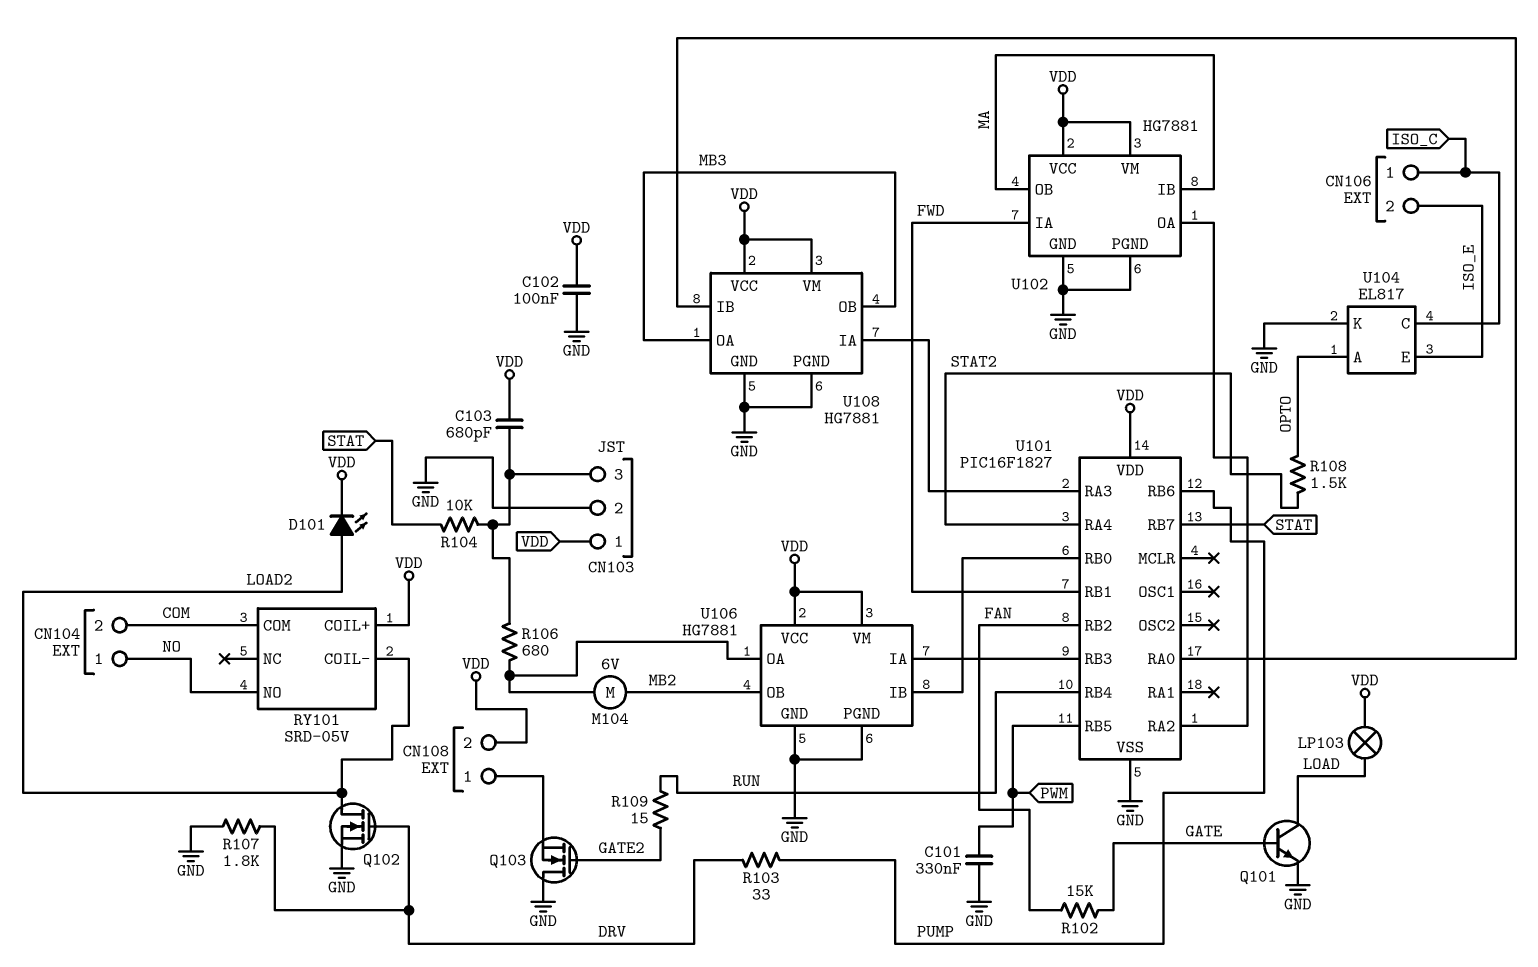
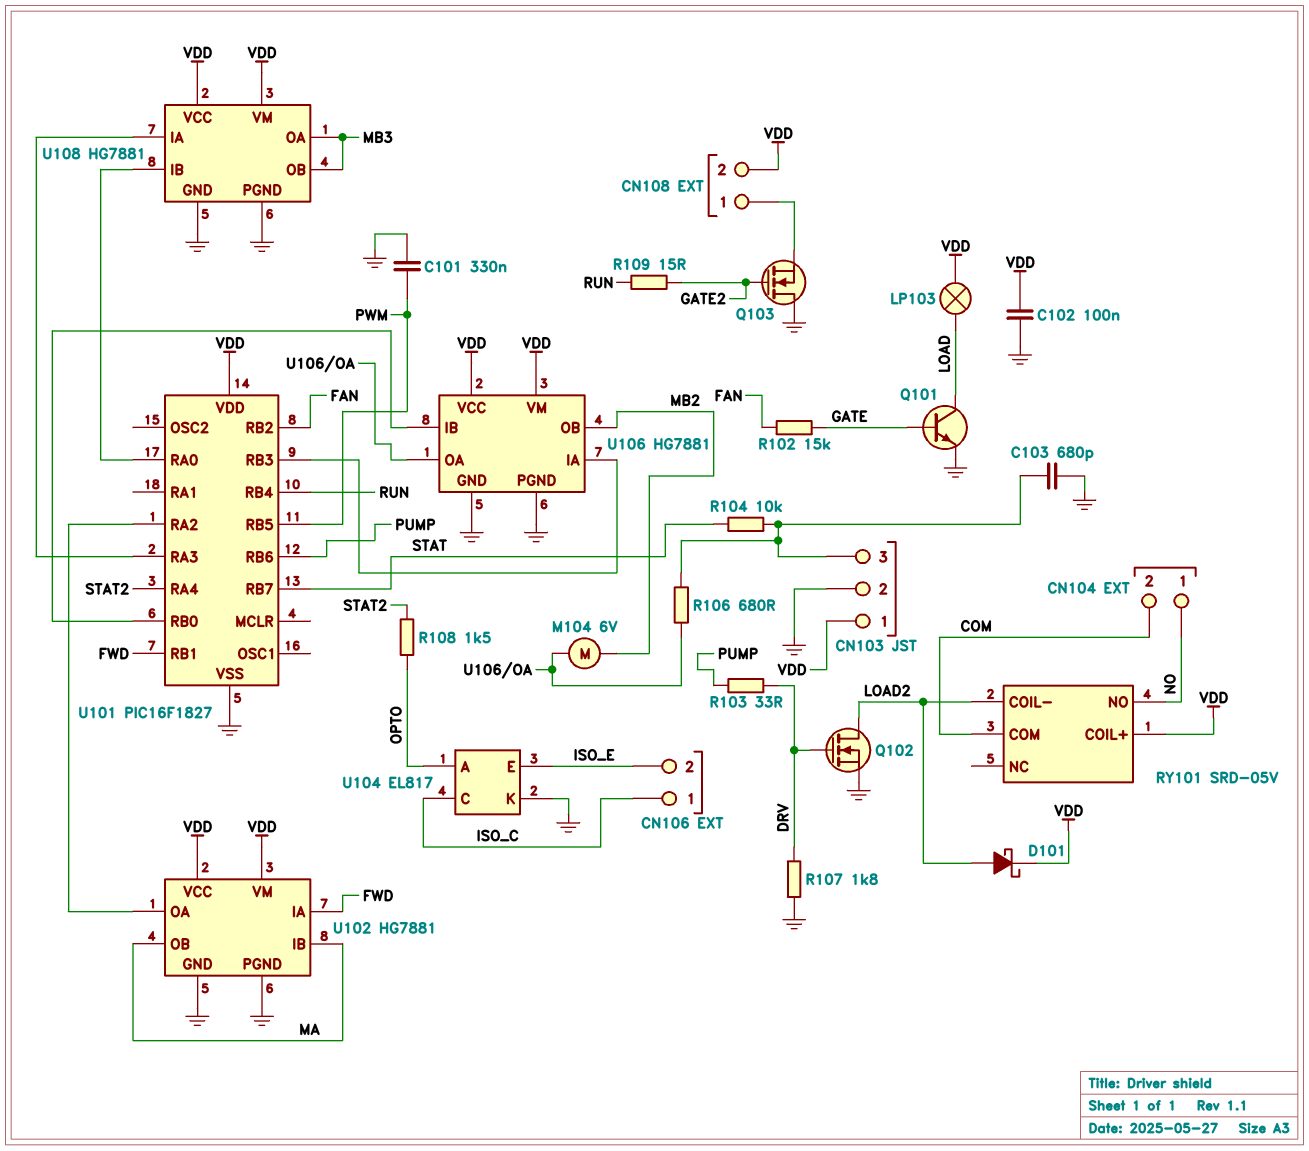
C103: 680pF (CN103/3, VDD) -> 680pF (CN103/3, GND)
D101: LED (A LOAD2, K VDD) -> schottky (A LOAD2, K VDD)

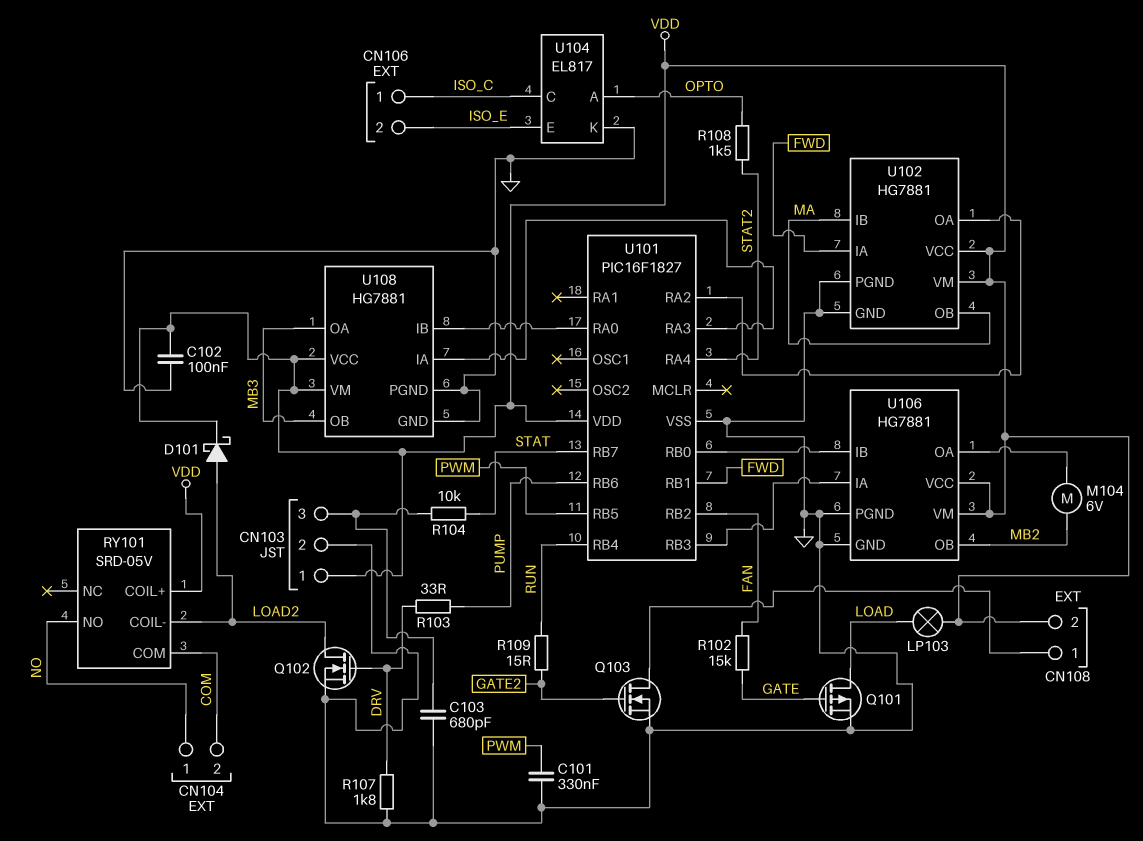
Q101: NPN (B GATE, C LOAD, E GND) -> PMOS (G GATE, D LOAD, S GND)
Q103: NMOS (G GATE2, D GND, S CN108/1) -> NMOS (G GATE2, D CN108/1, S GND)
R106: 680 (CN103/3, U106/OA) -> none

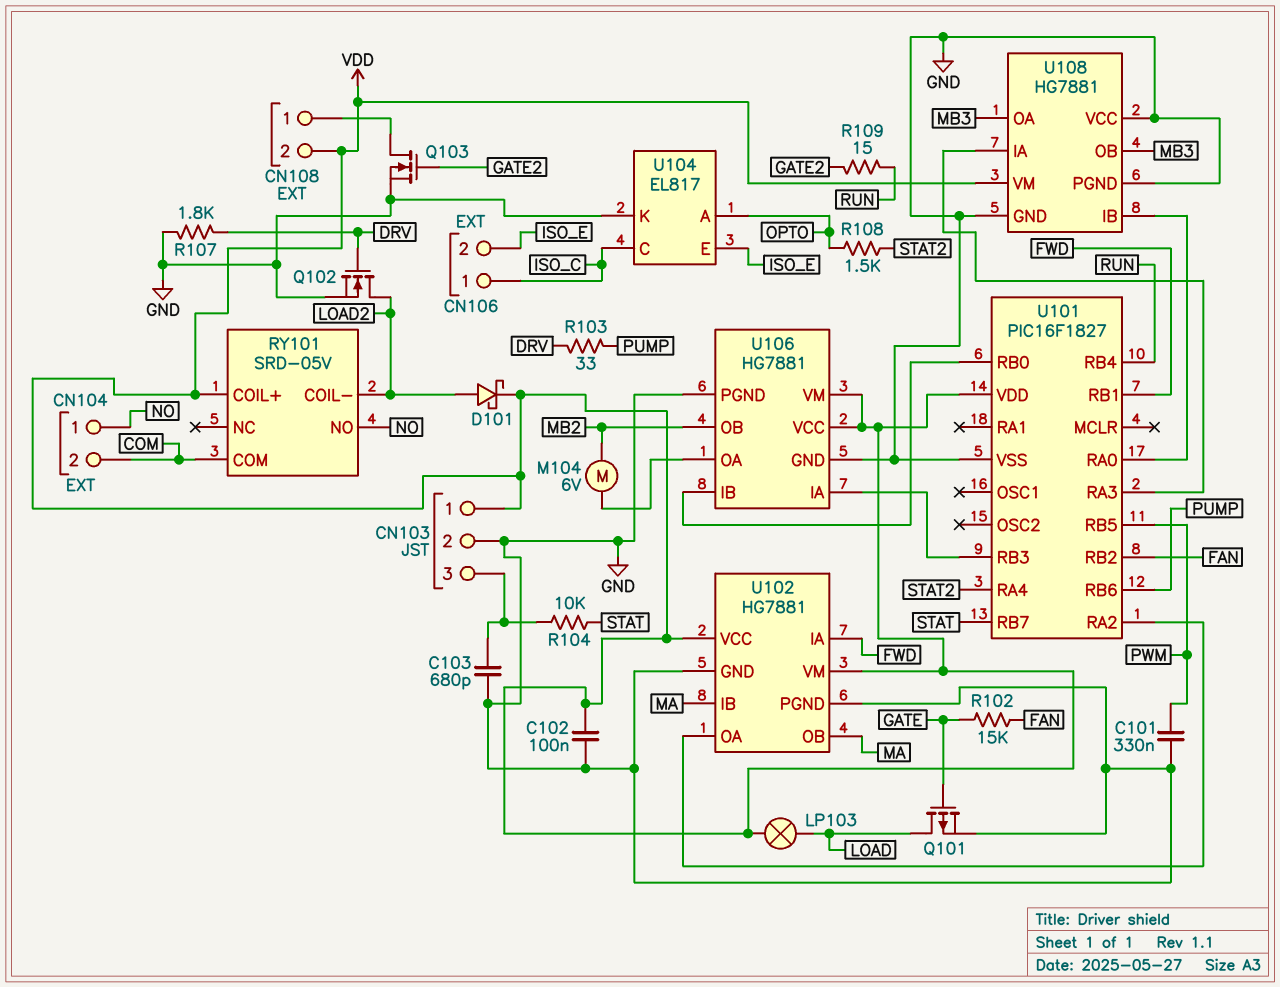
U108 pin VCC: VDD -> GND

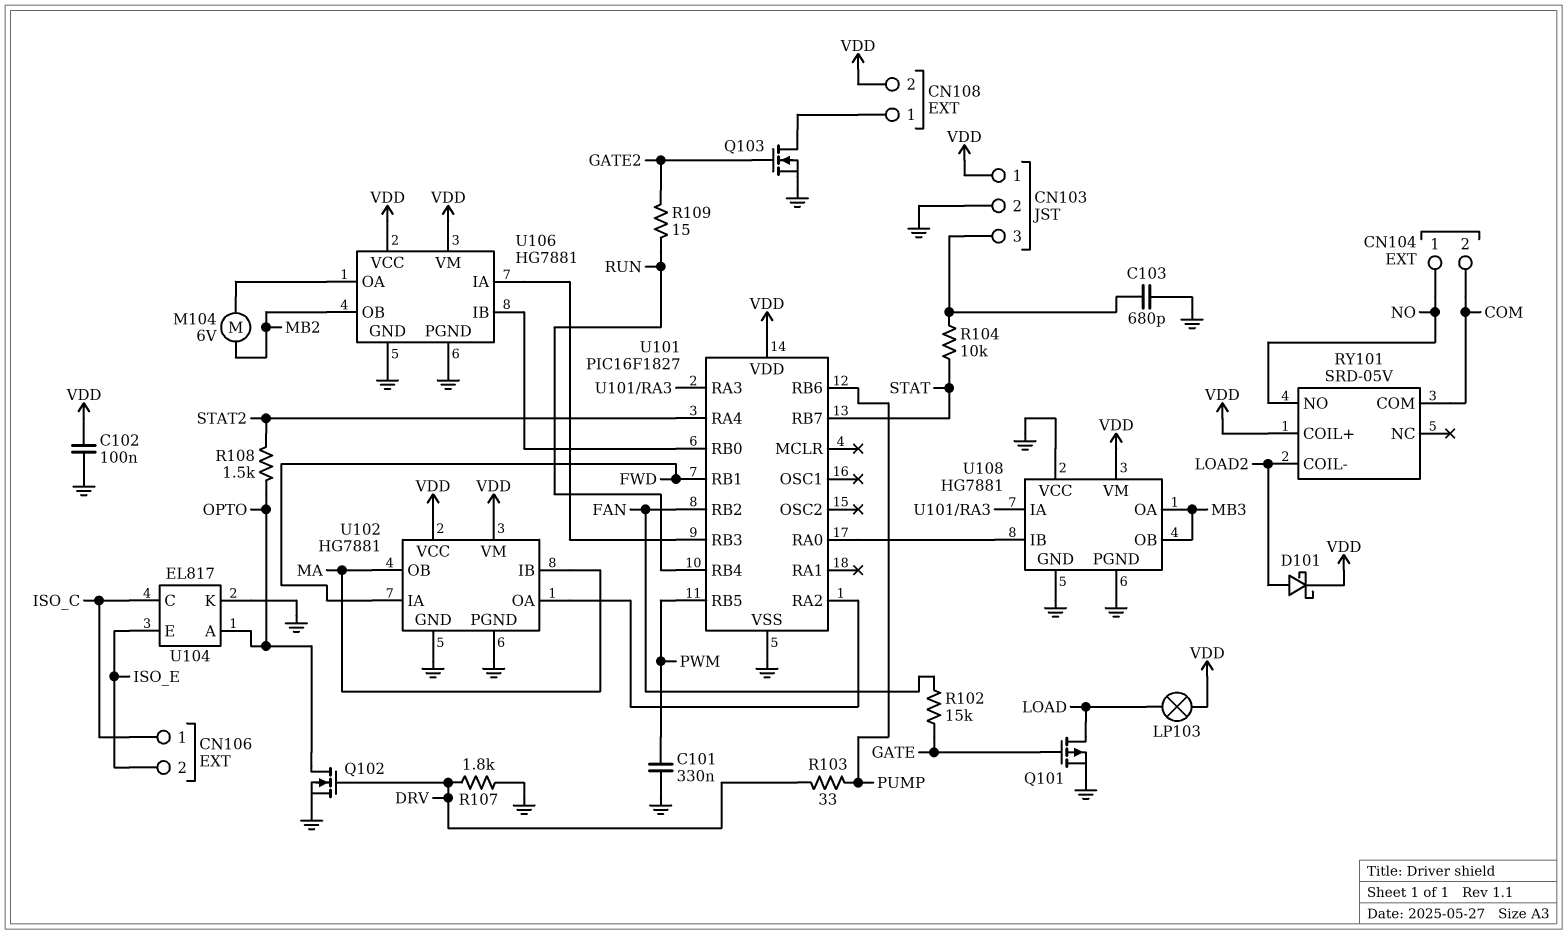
Q102: NMOS (G DRV, D LOAD2, S GND) -> NMOS (G DRV, D OPTO, S GND)

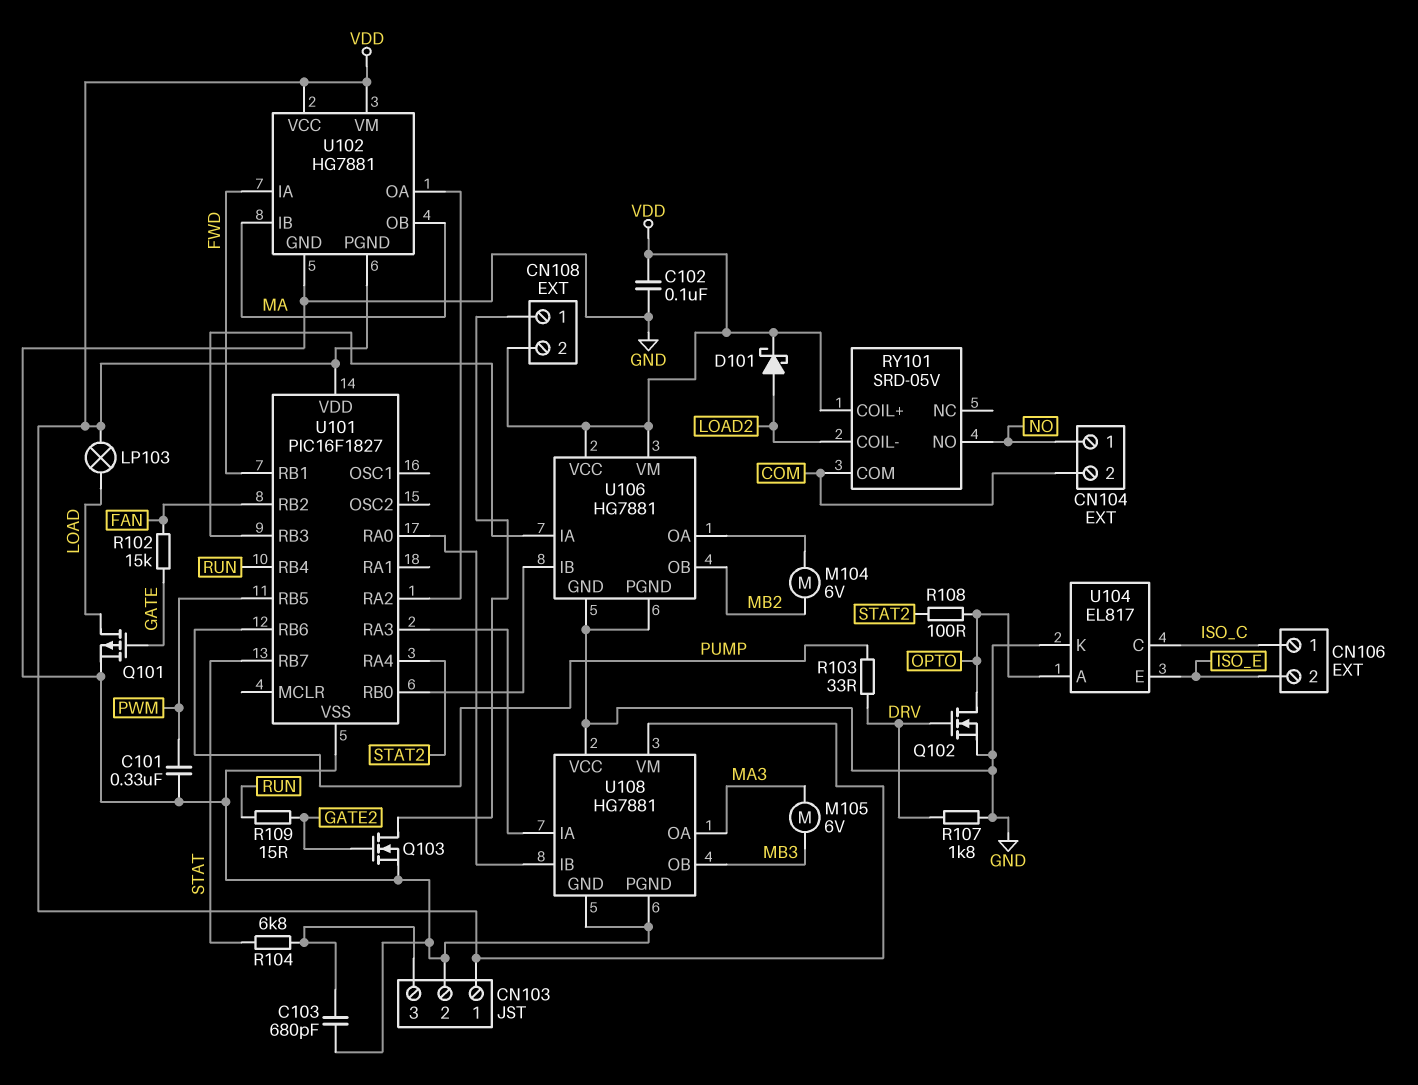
M105: none -> motor 6V (MA3, MB3)
R104: 10k (CN103/3, STAT) -> 6.8k (CN103/3, STAT)
R108: 1.5k (OPTO, STAT2) -> 100 (OPTO, STAT2)
U102 pin PGND: GND -> VDD
U108 pin OA: MB3 -> MA3

